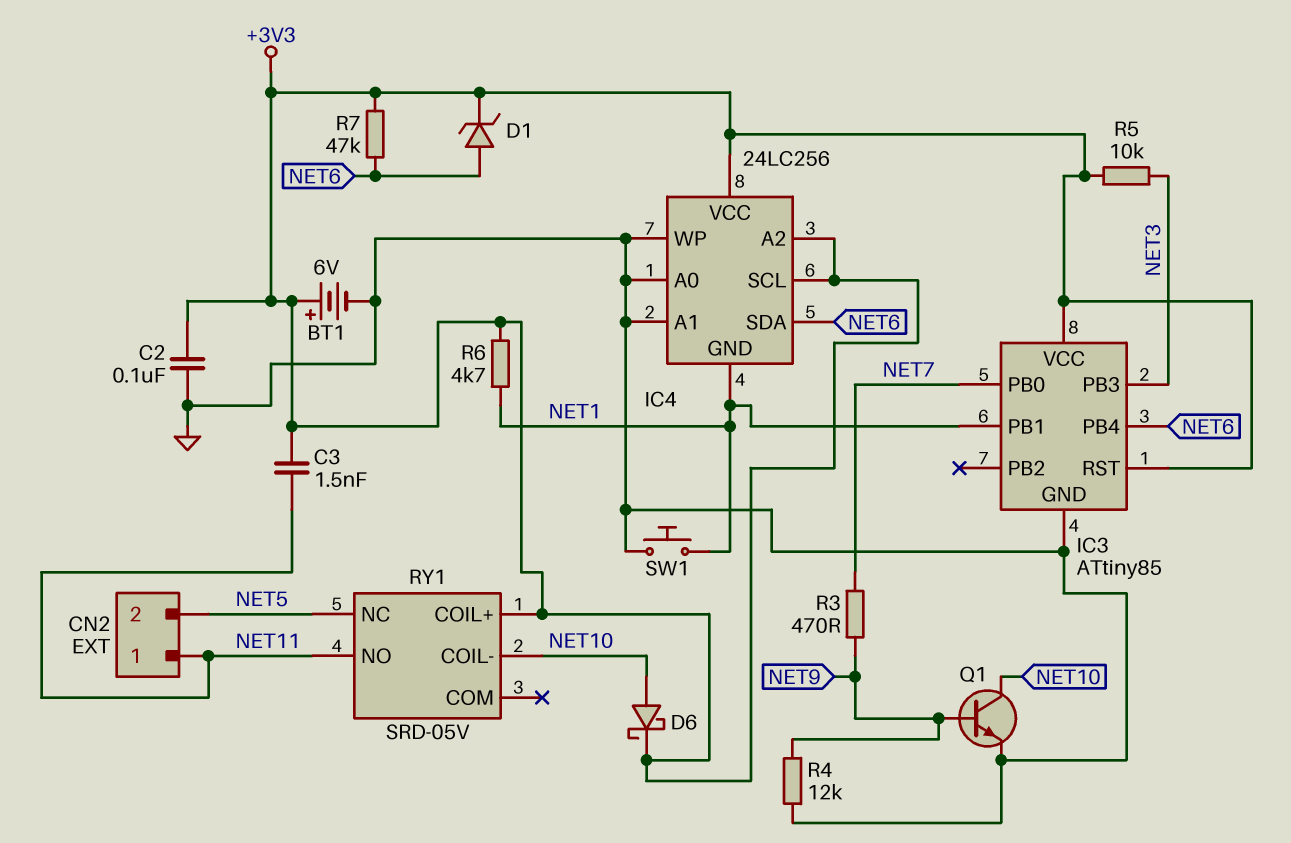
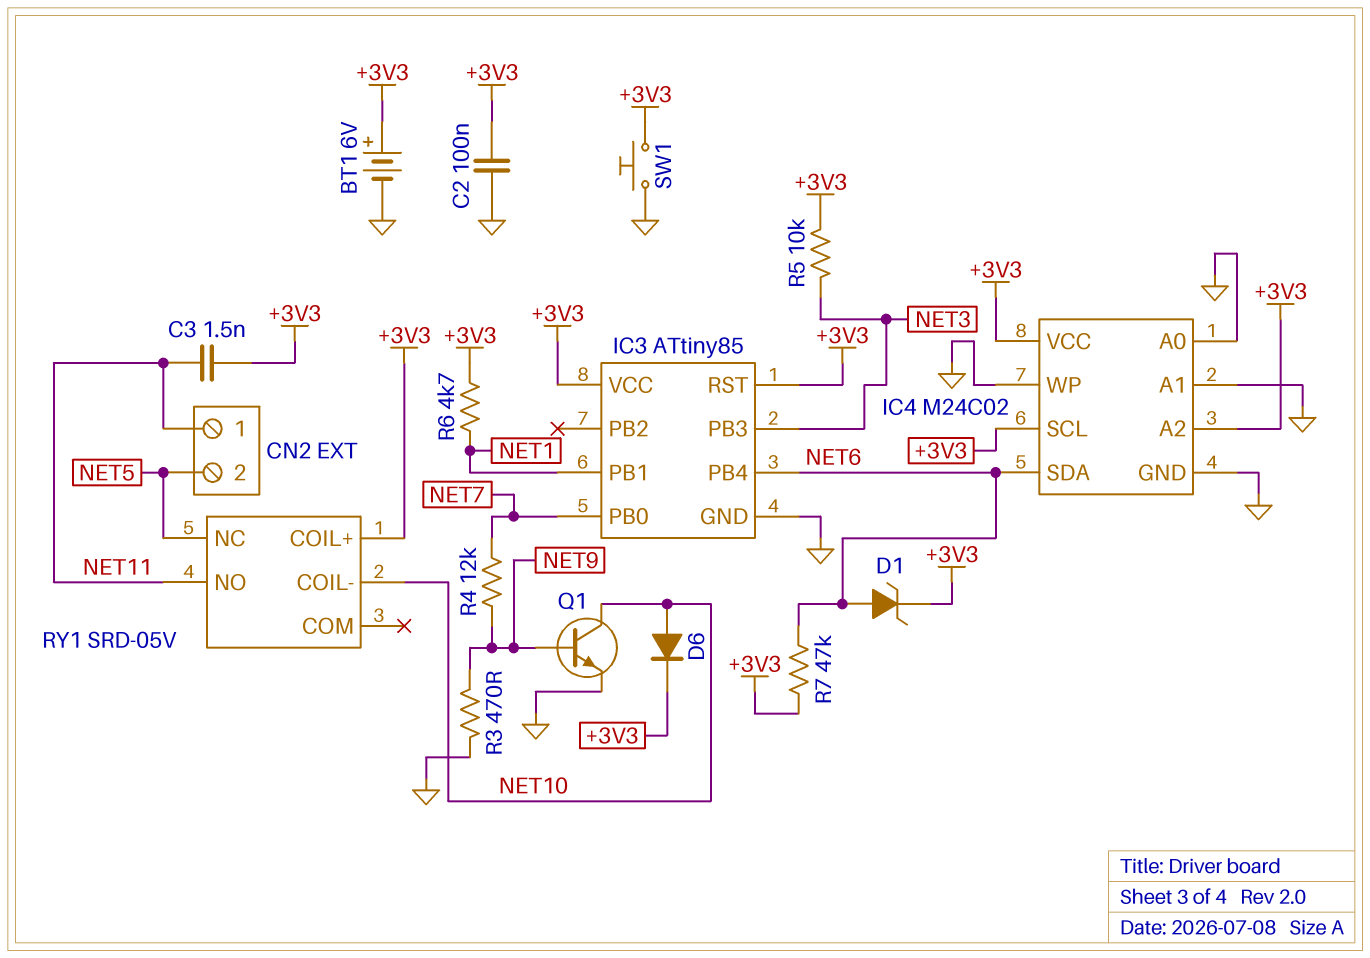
D6: schottky (A NET10, K +3V3) -> diode (A NET10, K +3V3)
IC4: 24LC256 -> M24C02
IC4 pin GND: NET1 -> GND
R3: 470 (NET7, NET9) -> 470 (GND, NET9)
R4: 12k (GND, NET9) -> 12k (NET7, NET9)
SW1: button (GND, NET1) -> button (+3V3, GND)

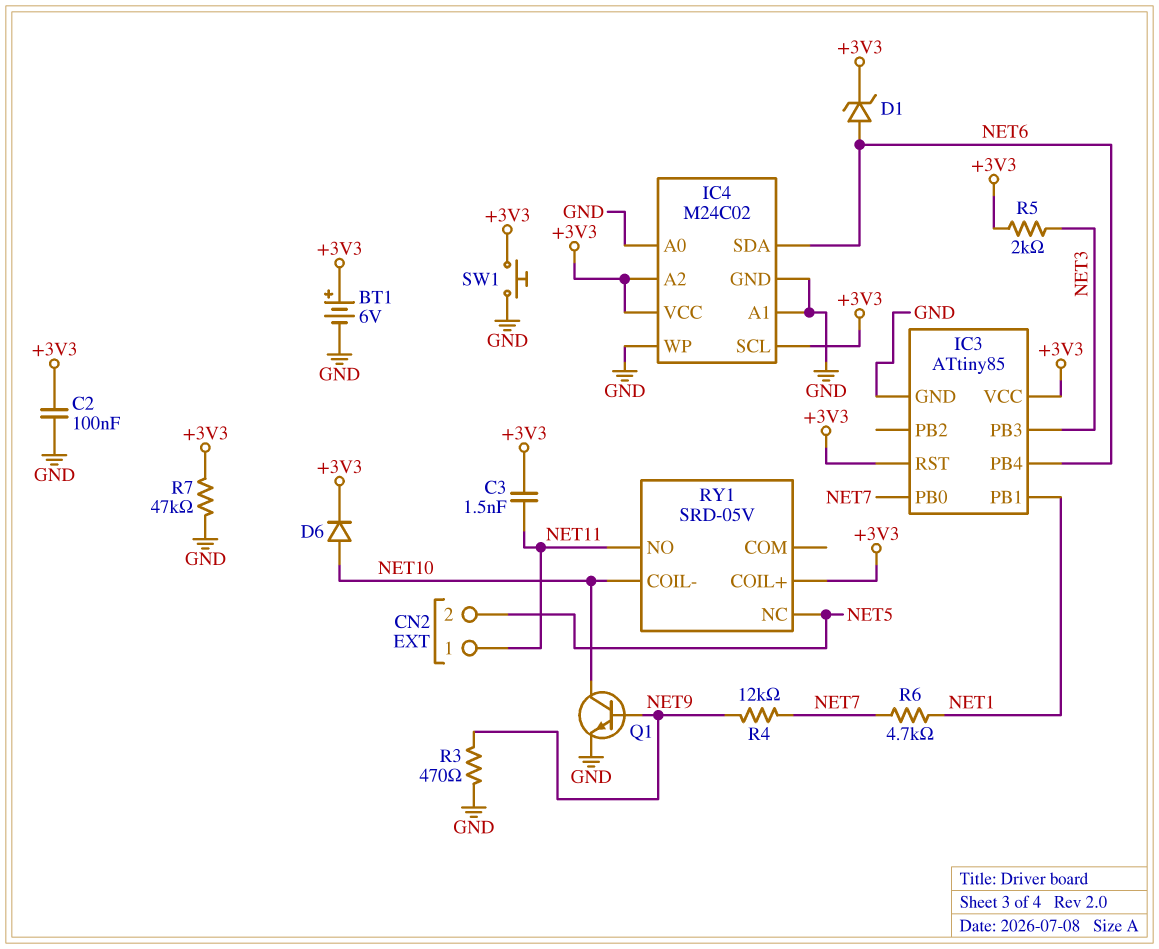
R5: 10k (+3V3, NET3) -> 2k (+3V3, NET3)
R6: 4.7k (+3V3, NET1) -> 4.7k (NET1, NET7)
R7: 47k (+3V3, NET6) -> 47k (+3V3, GND)

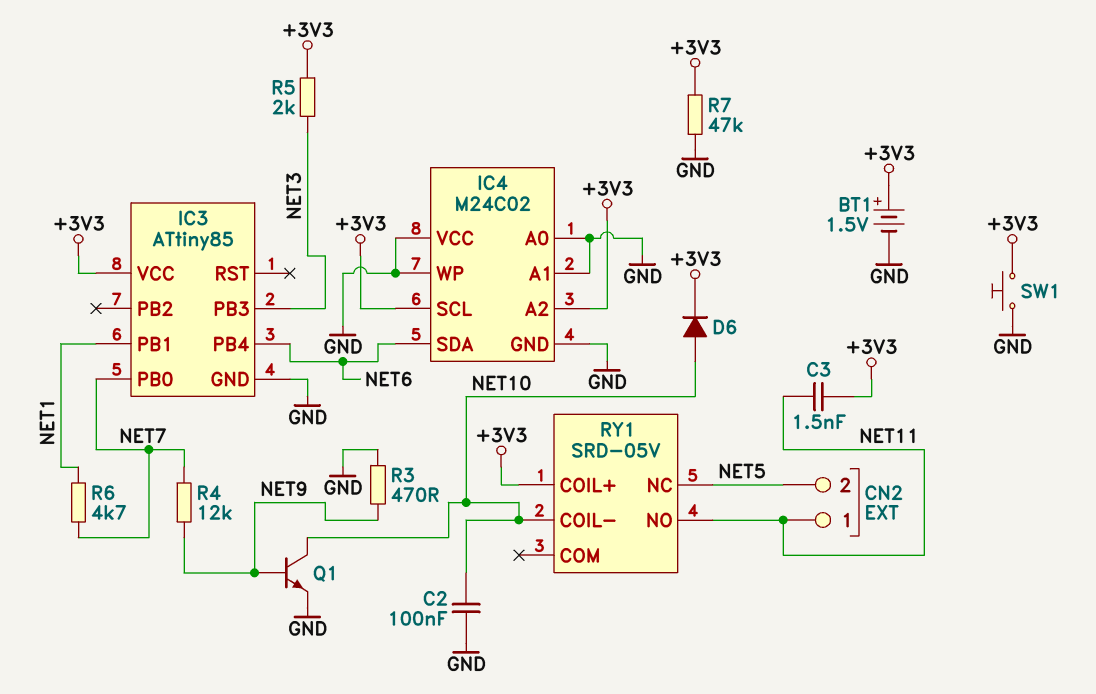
BT1: 6V (plus +3V3, minus GND) -> 1.5V (plus +3V3, minus GND)
C2: 100nF (+3V3, GND) -> 100nF (GND, NET10)
D1: zener (A NET6, K +3V3) -> none
IC3 pin RST: +3V3 -> none
IC4 pin VCC: +3V3 -> GND

